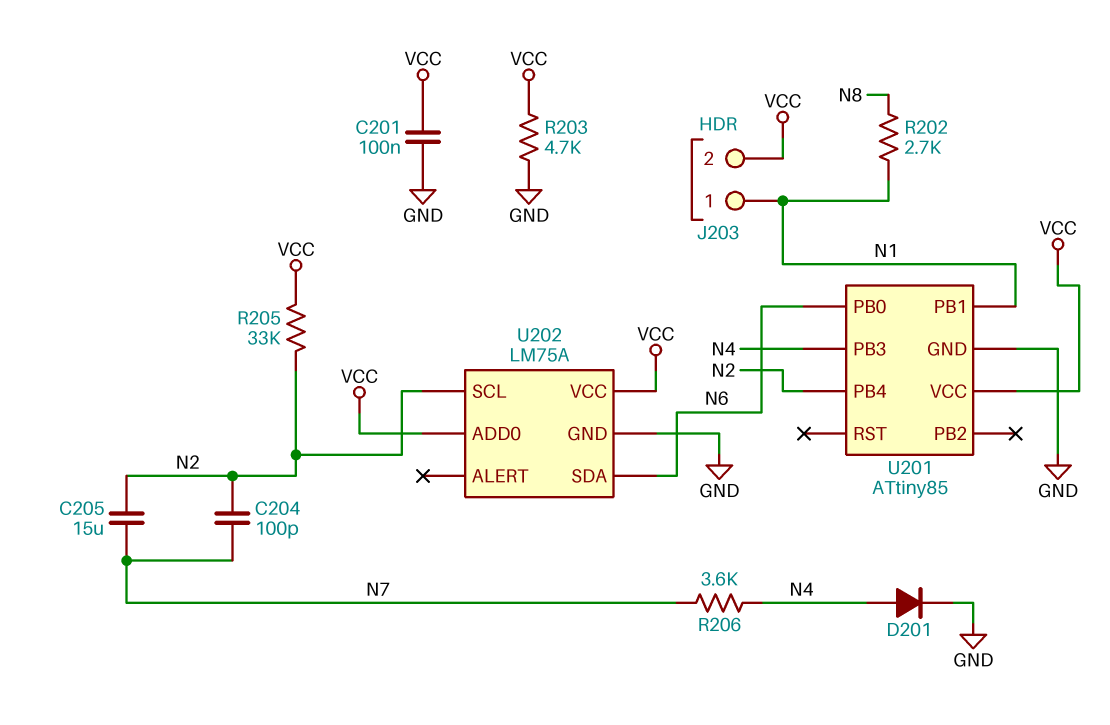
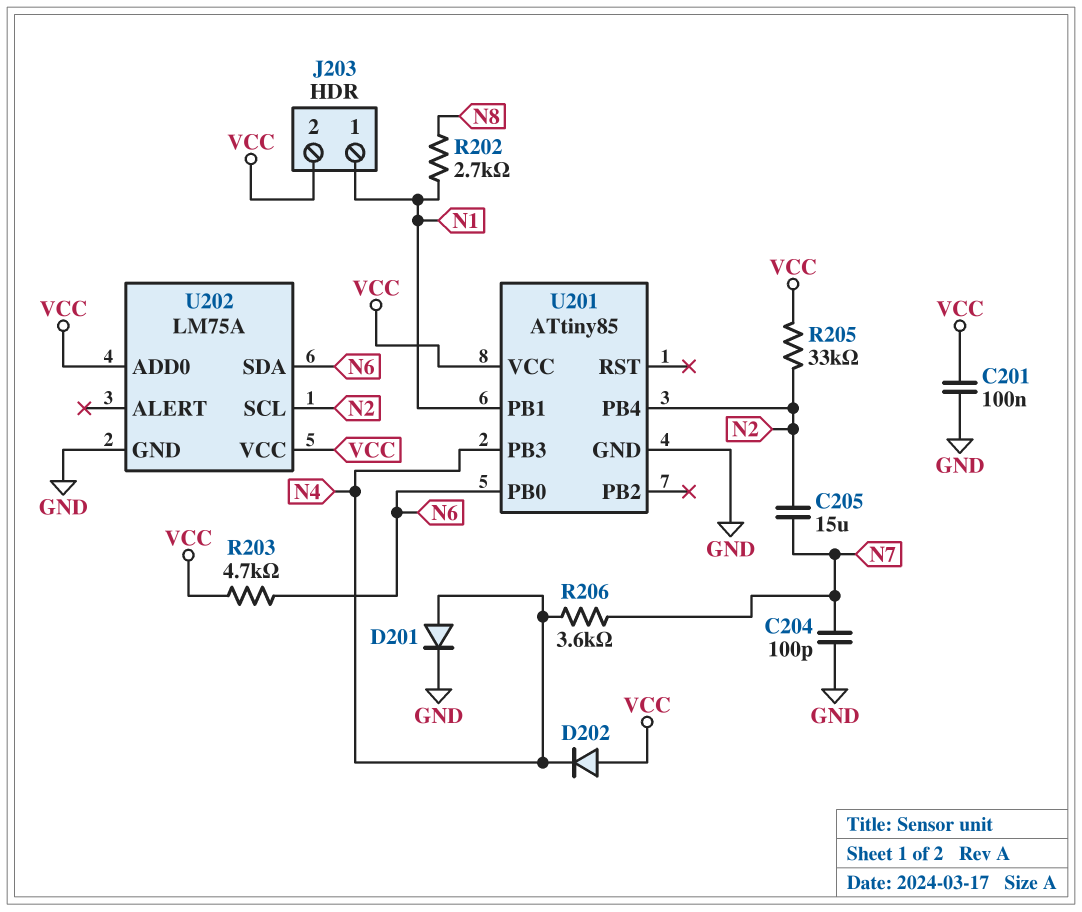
C204: 100pF (N2, N7) -> 100pF (GND, N7)
D202: none -> diode (A VCC, K N4)
R203: 4.7k (GND, VCC) -> 4.7k (N6, VCC)

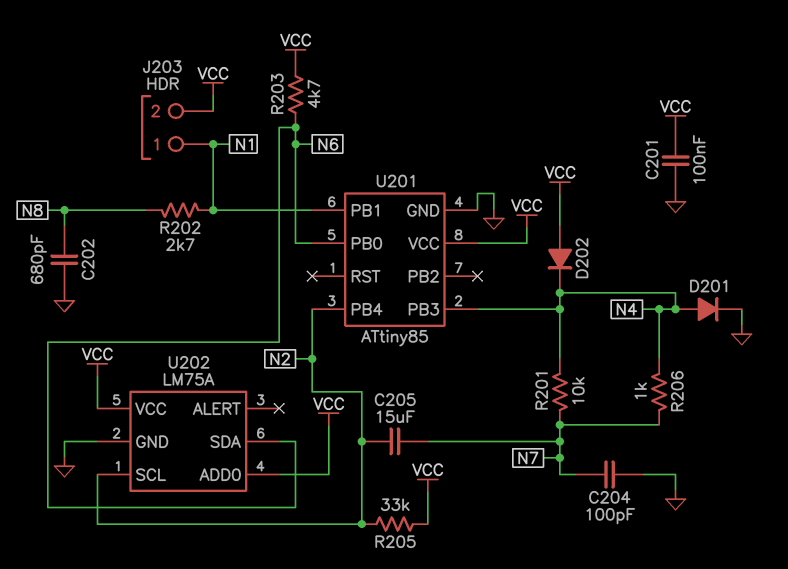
C202: none -> 680pF (GND, N8)
R201: none -> 10k (N4, N7)
R206: 3.6k (N4, N7) -> 1k (N4, N7)

